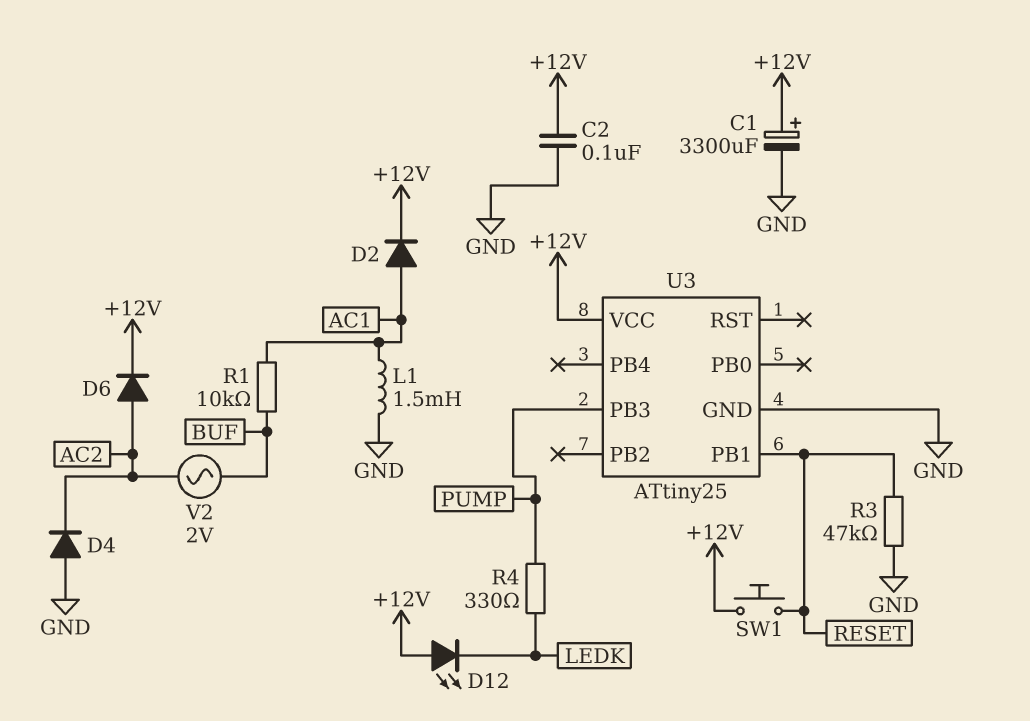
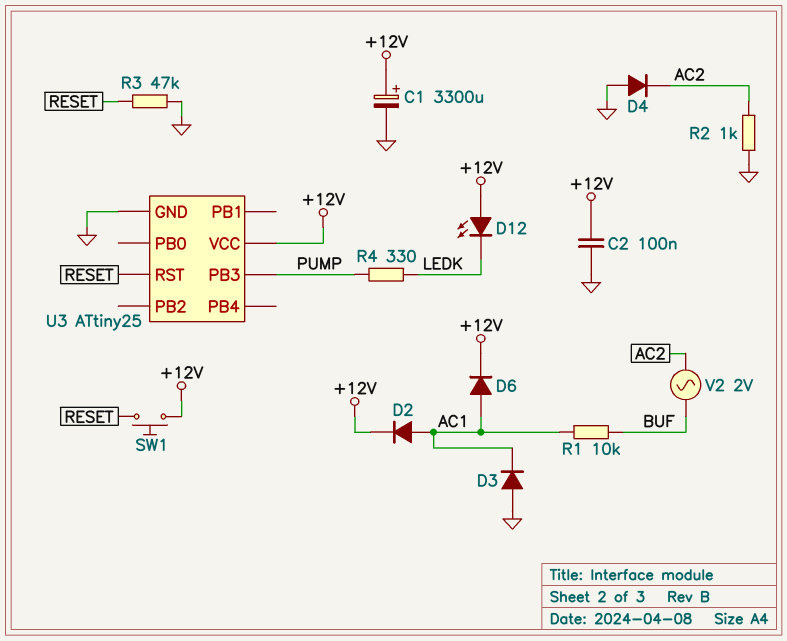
D3: none -> diode (A GND, K AC1)
D6: diode (A AC2, K +12V) -> diode (A AC1, K +12V)
L1: 1.5mH (AC1, GND) -> none
R2: none -> 1k (AC2, GND)
U3 pin PB1: RESET -> none
U3 pin RST: none -> RESET

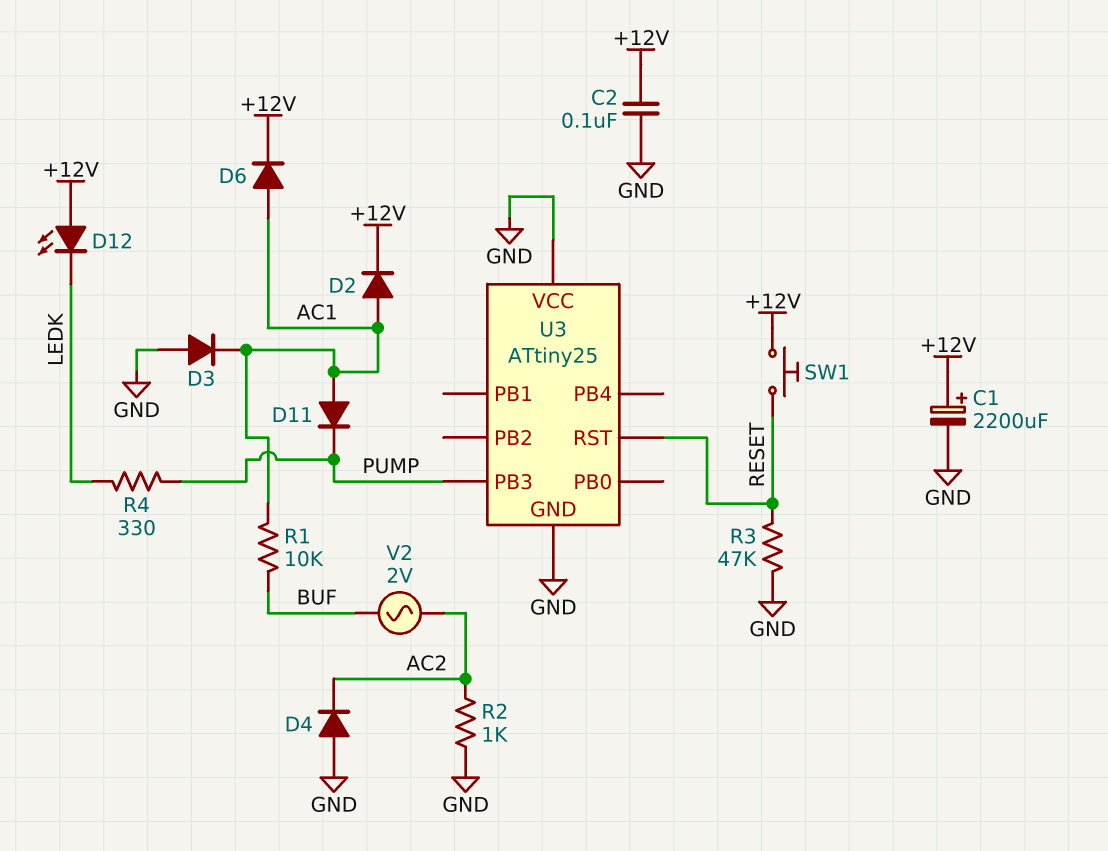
C1: 3300uF (plus +12V, minus GND) -> 2200uF (plus +12V, minus GND)
D11: none -> diode (A AC1, K PUMP)
U3 pin VCC: +12V -> GND

